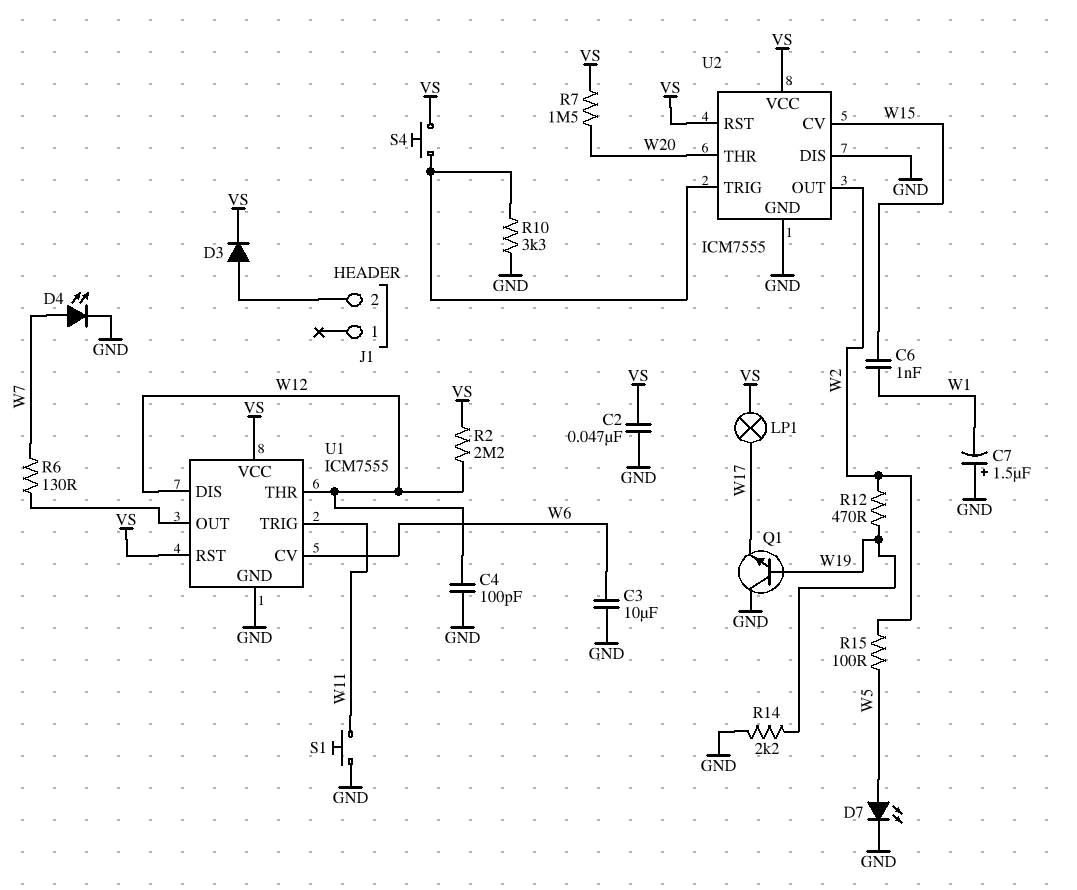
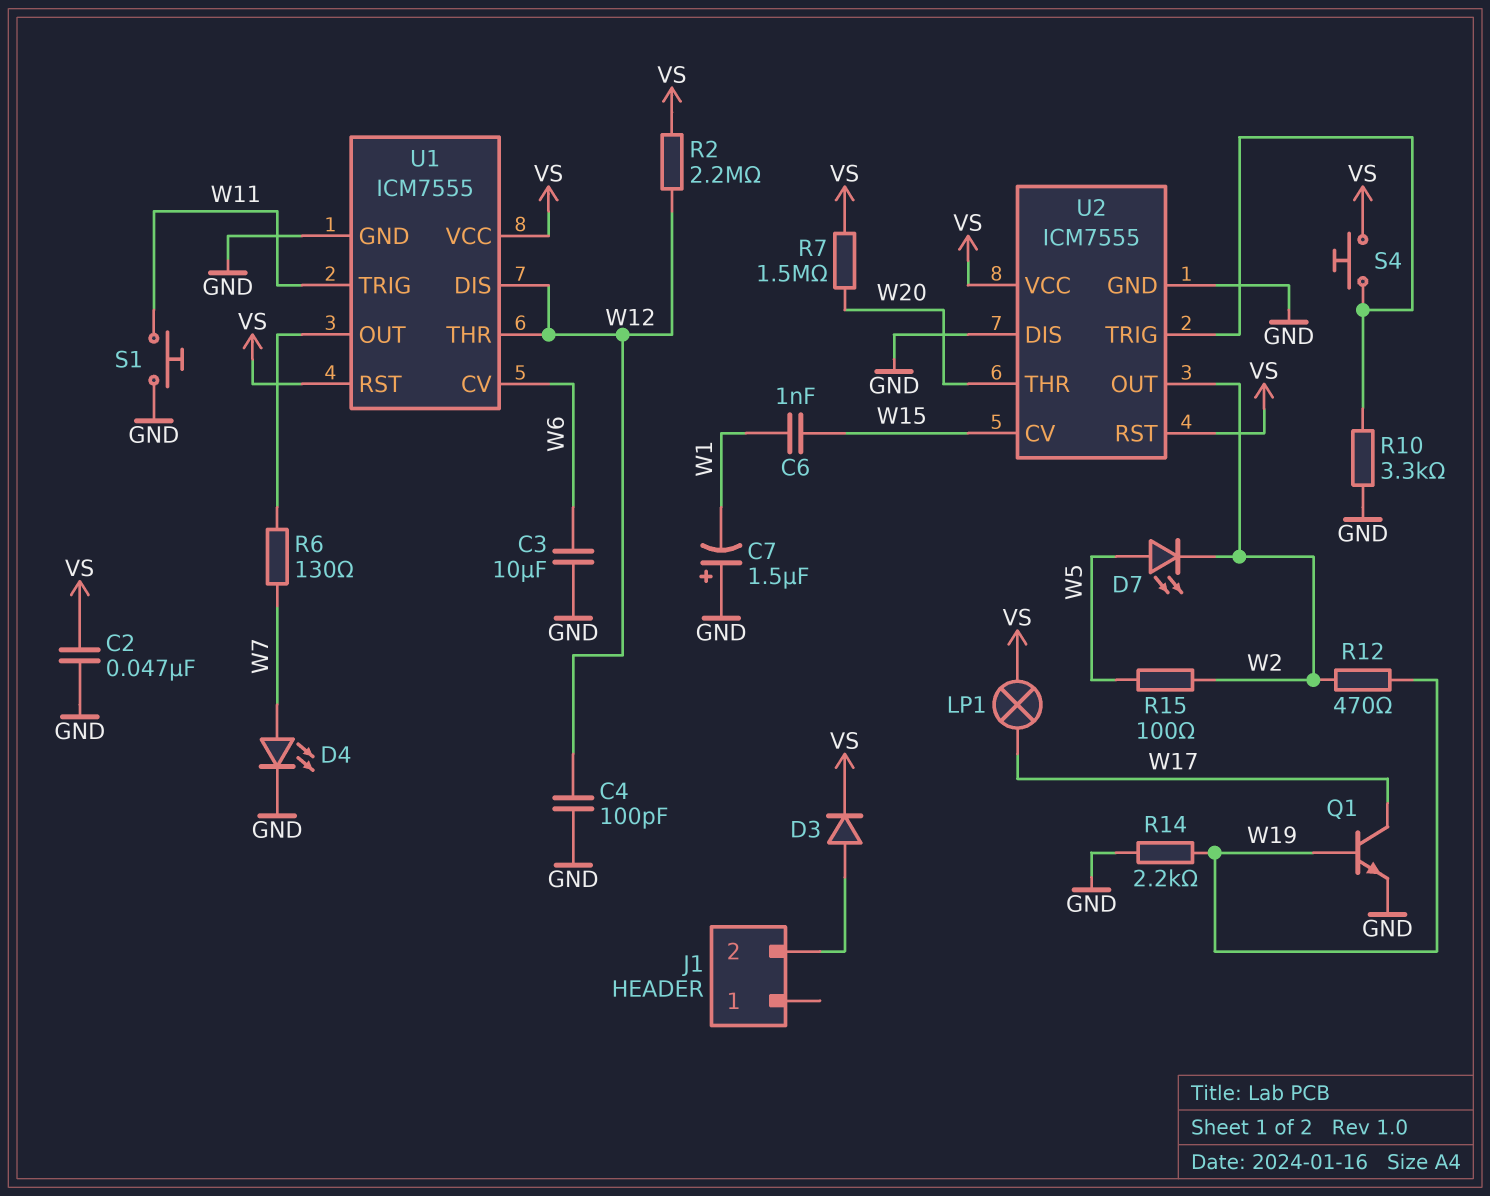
D7: LED (A W5, K GND) -> LED (A W5, K W2)
Q1: NPN (B W19, C GND, E W17) -> NPN (B W19, C W17, E GND)

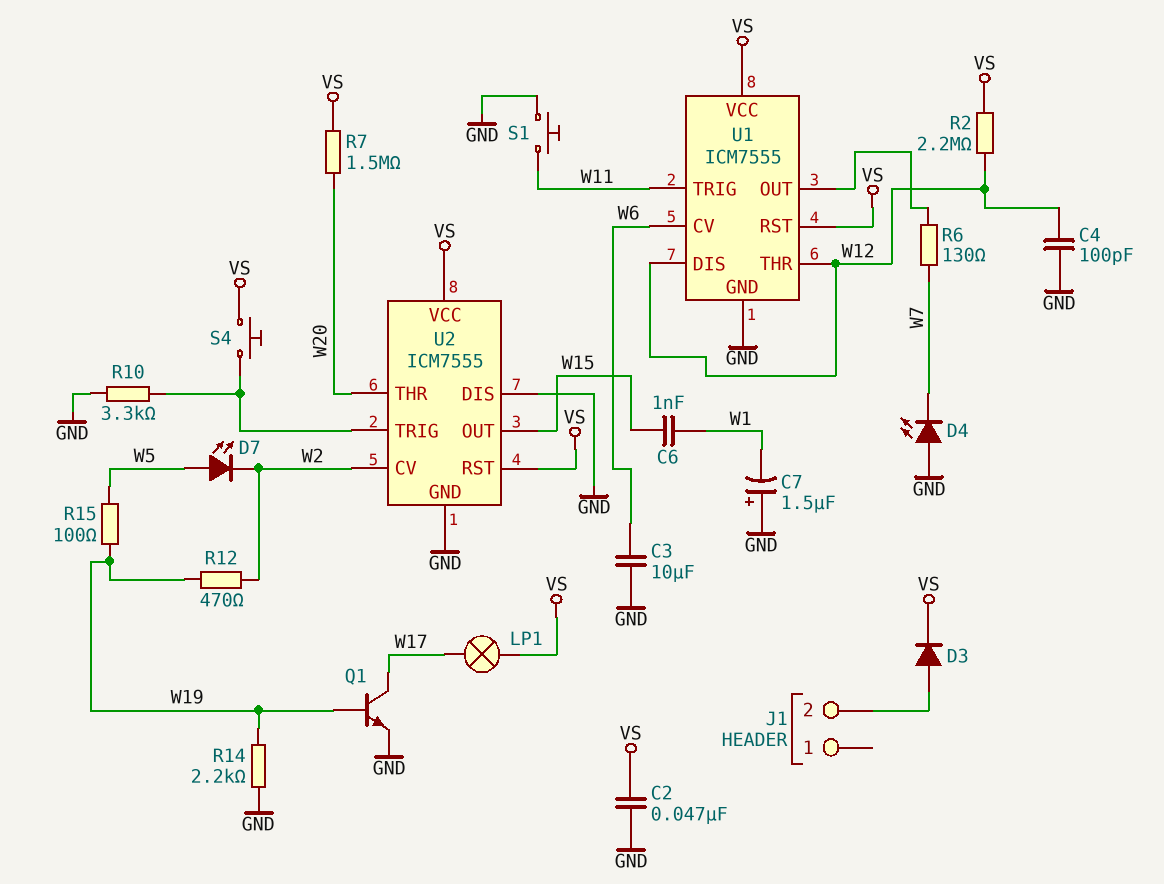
D4: LED (A W7, K GND) -> LED (A GND, K W7)
R15: 100 (W2, W5) -> 100 (W5, W19)
U2 pin CV: W15 -> W2
U2 pin OUT: W2 -> W15

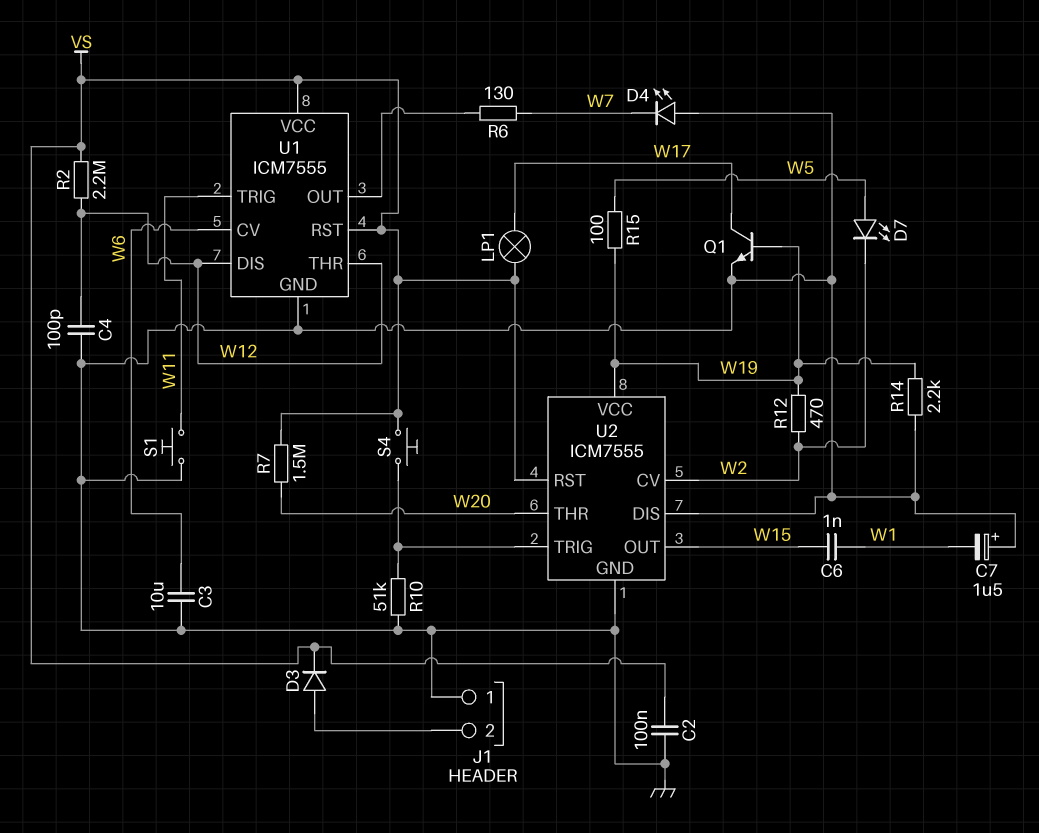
C2: 47nF (GND, VS) -> 100nF (GND, VS)
J1 pin 1: none -> GND
R10: 3.3k (GND, U2/TRIG) -> 51k (GND, U2/TRIG)
U2 pin VCC: VS -> W19

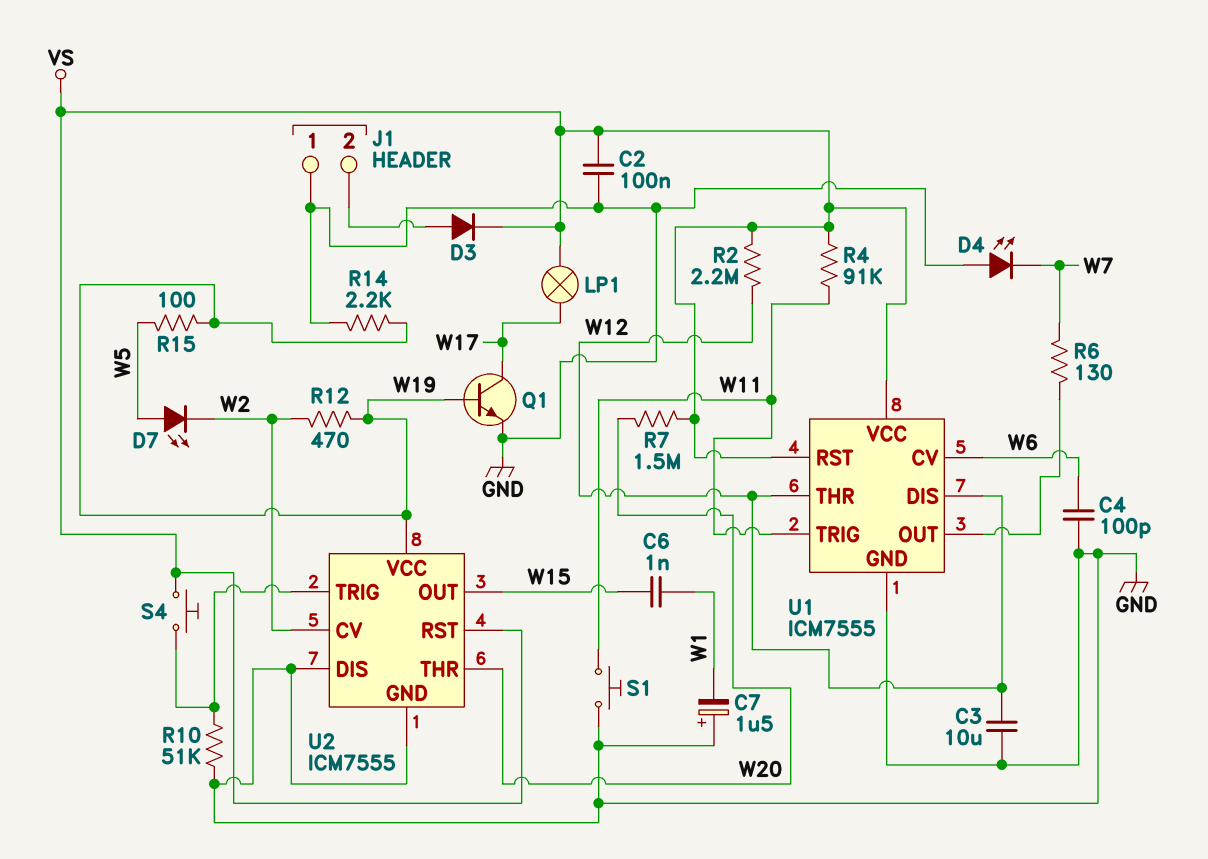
C3: 10uF (GND, W6) -> 10uF (GND, W12)
C4: 100pF (GND, W12) -> 100pF (GND, W6)
R4: none -> 91k (VS, W11)

